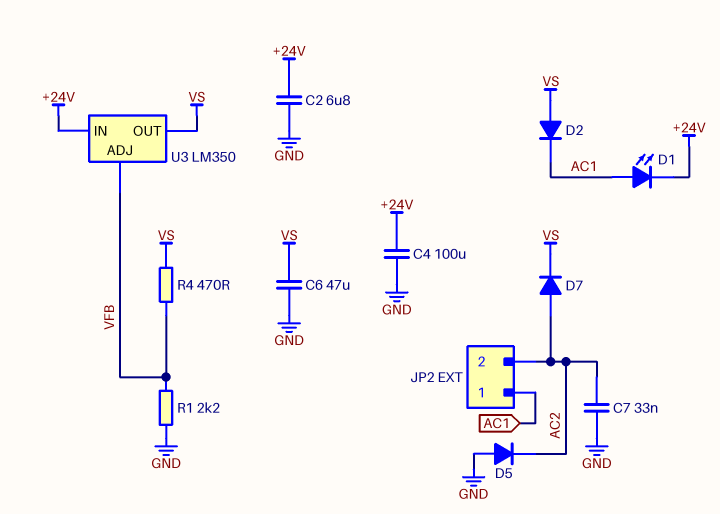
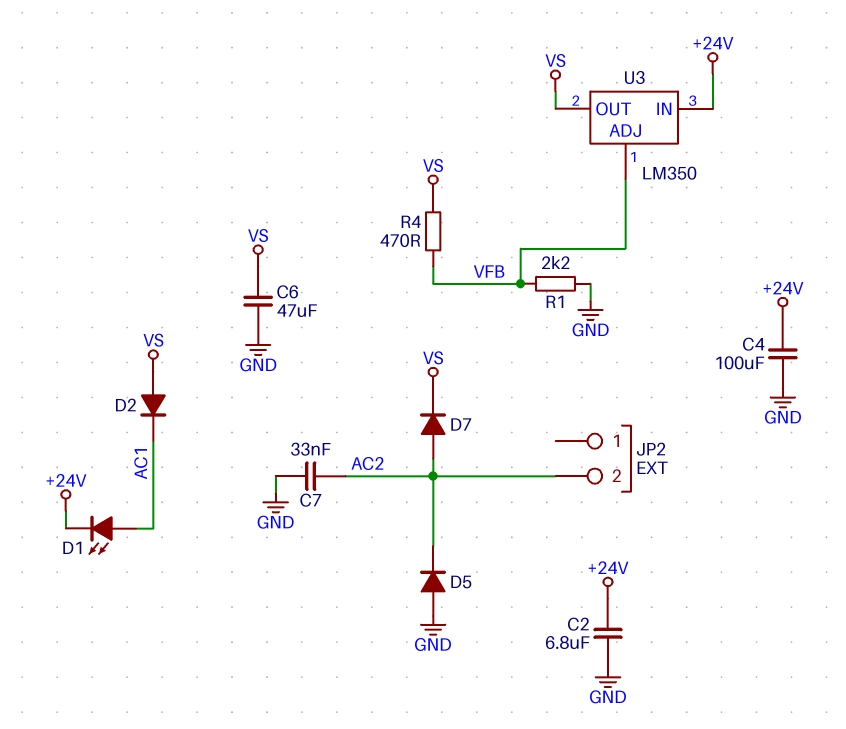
JP2 pin 1: AC1 -> none

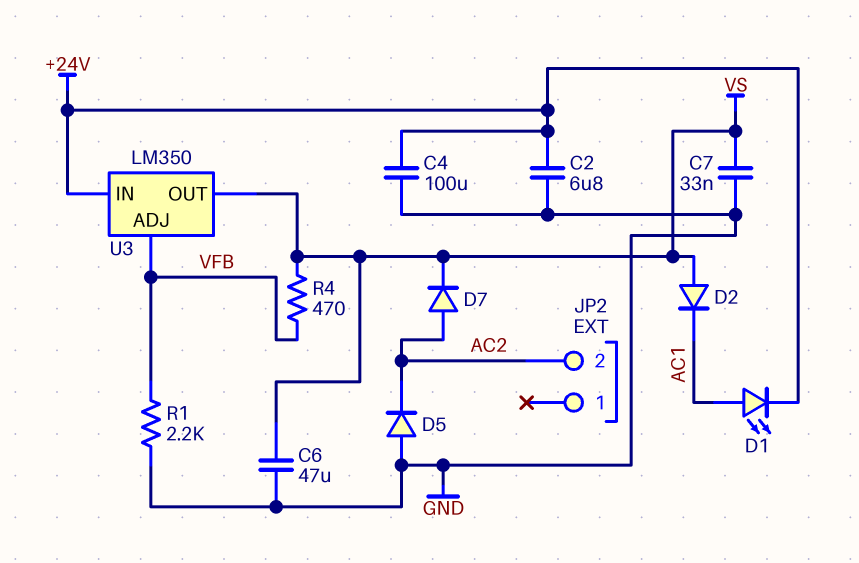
C7: 33nF (AC2, GND) -> 33nF (GND, VS)

